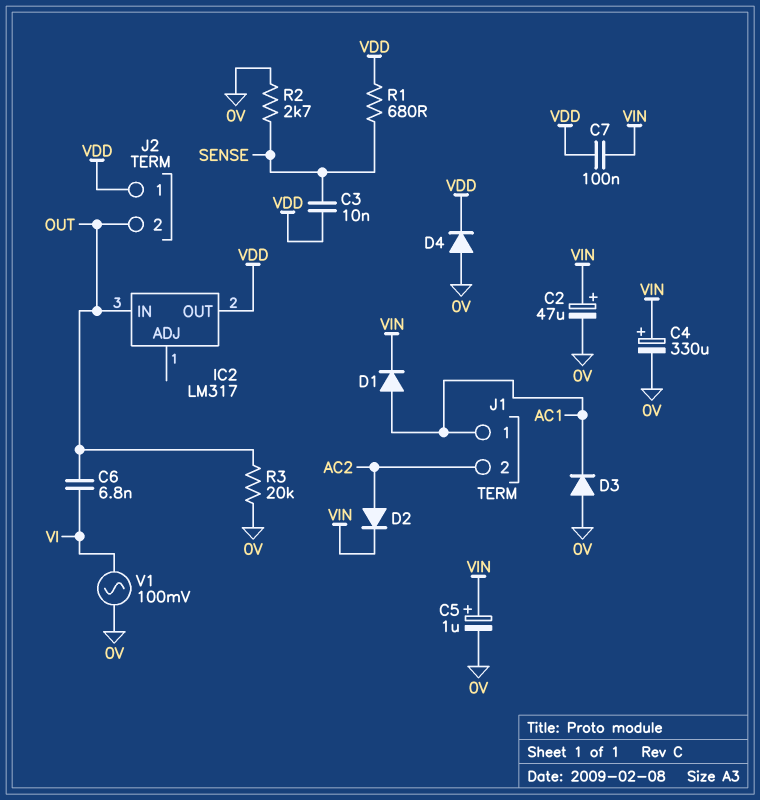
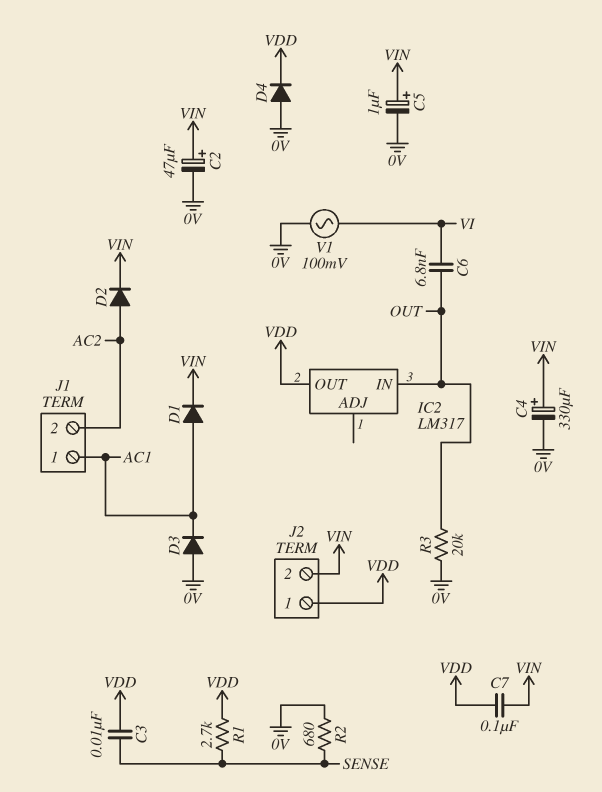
J2 pin 2: OUT -> VIN
R1: 680 (SENSE, VDD) -> 2.7k (SENSE, VDD)
R2: 2.7k (0V, SENSE) -> 680 (0V, SENSE)

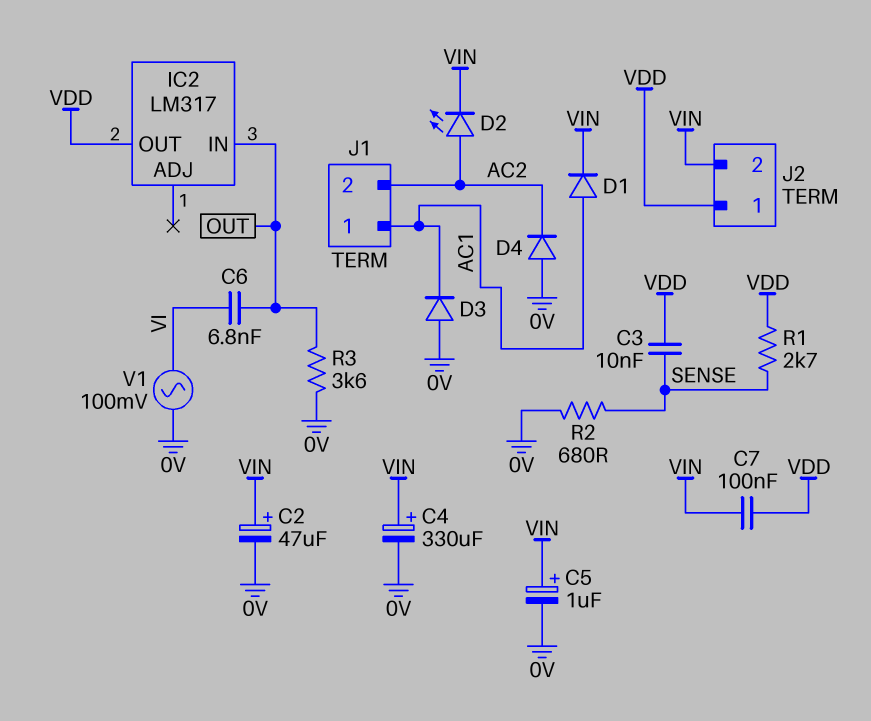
D2: diode (A AC2, K VIN) -> LED (A AC2, K VIN)
D4: diode (A 0V, K VDD) -> diode (A 0V, K AC2)
R3: 20k (0V, OUT) -> 3.6k (0V, OUT)

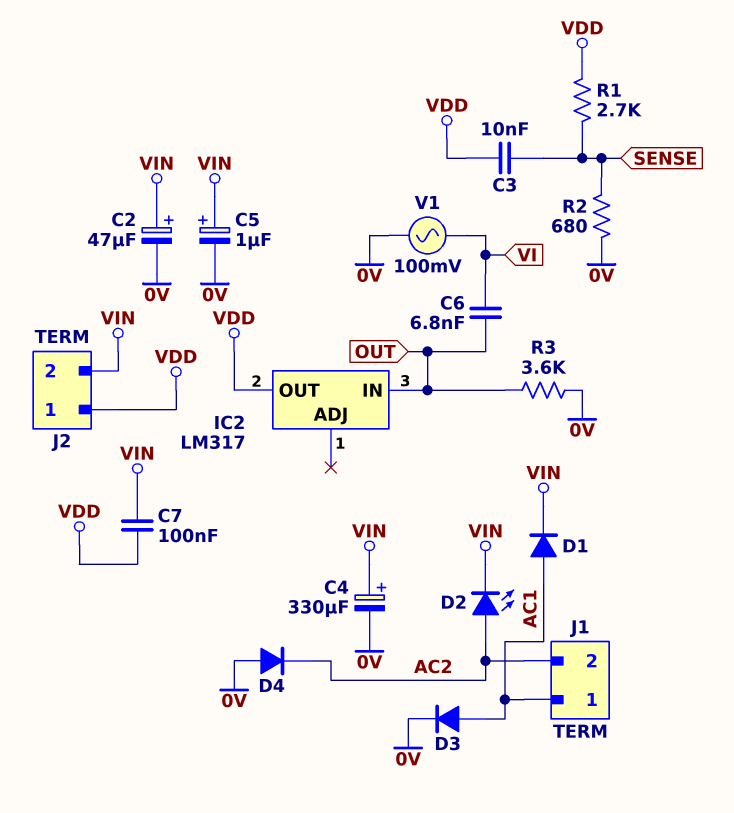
D3: diode (A 0V, K AC1) -> diode (A AC1, K 0V)

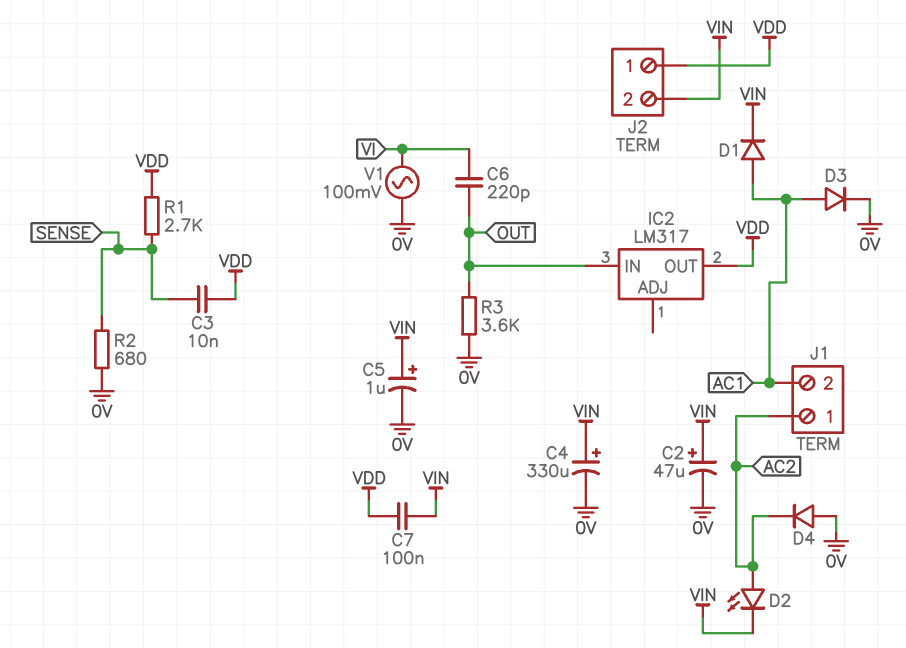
C6: 6.8nF (OUT, VI) -> 220pF (OUT, VI)
J1 pin 1: AC1 -> AC2
J1 pin 2: AC2 -> AC1

